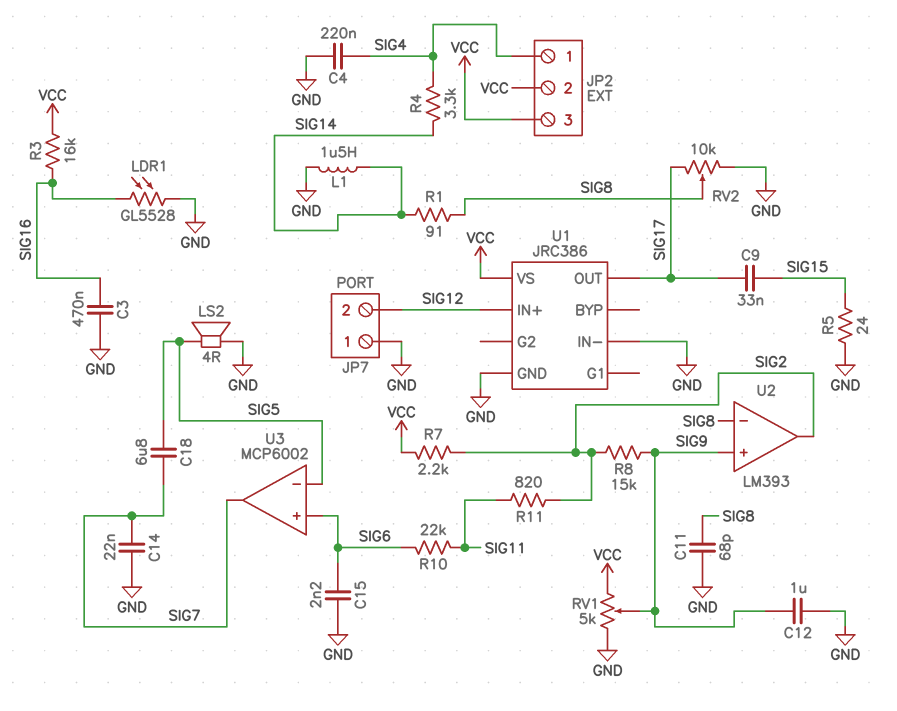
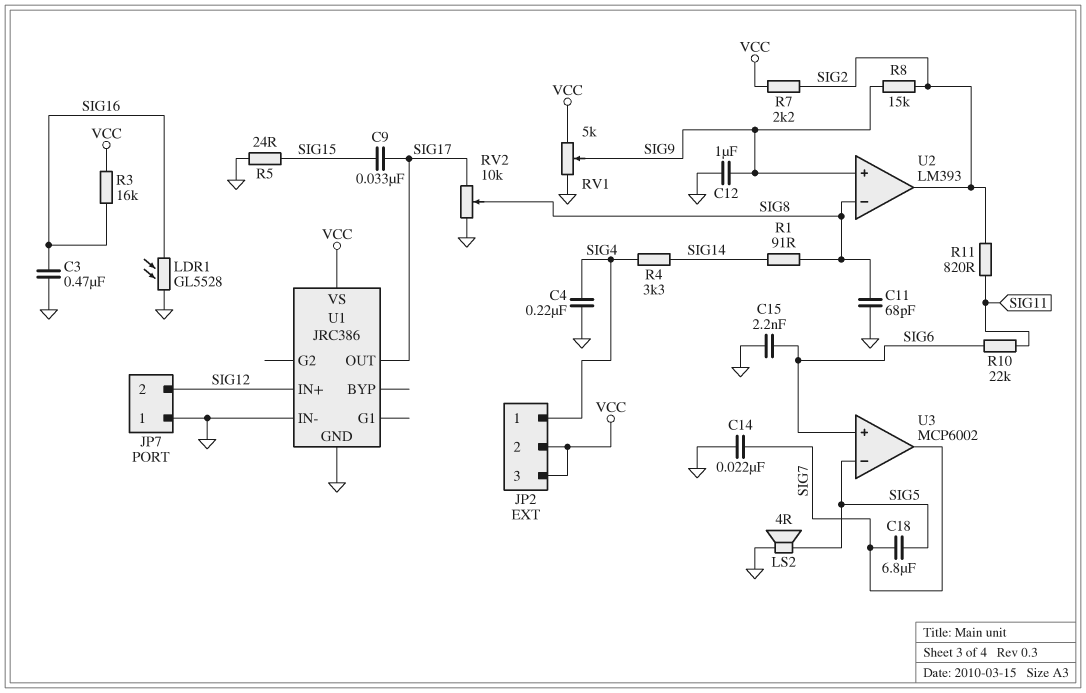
L1: 1.5uH (GND, SIG14) -> none

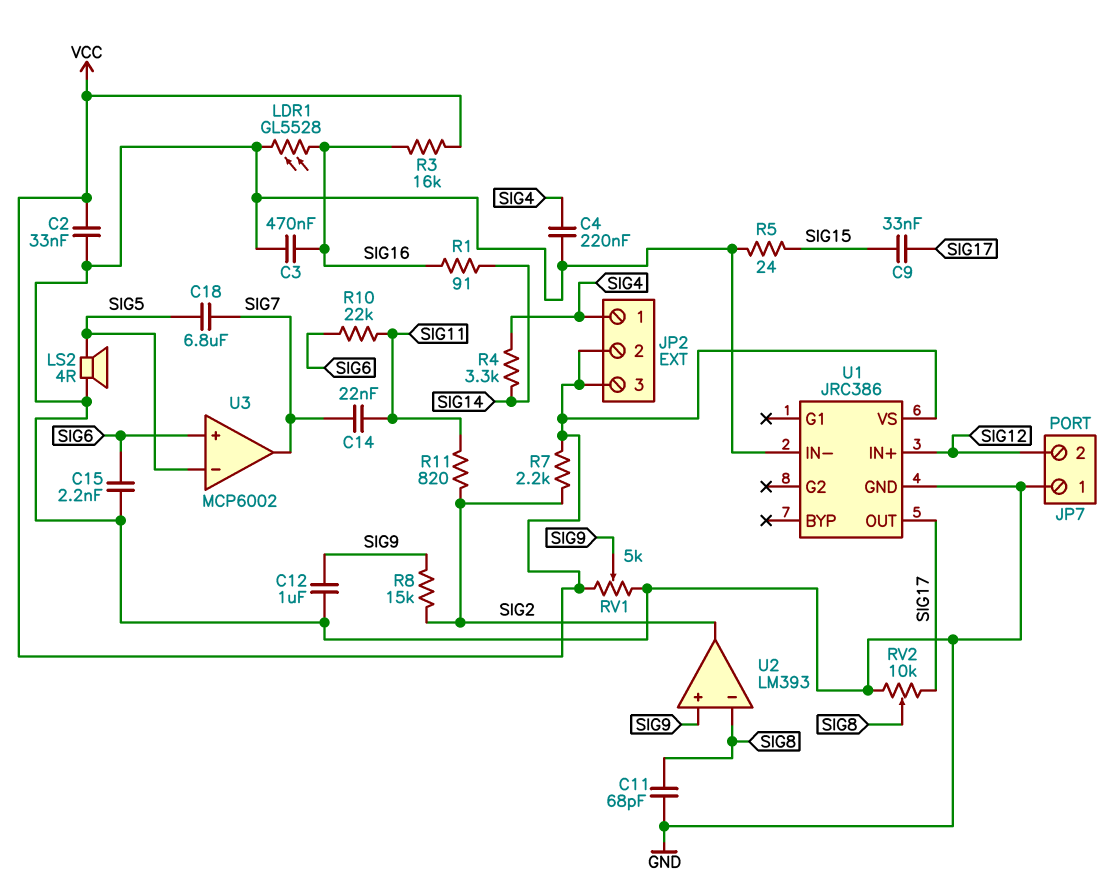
C2: none -> 33nF (GND, VCC)
C14: 22nF (GND, SIG7) -> 22nF (SIG7, SIG11)
R1: 91 (SIG8, SIG14) -> 91 (SIG14, SIG16)

